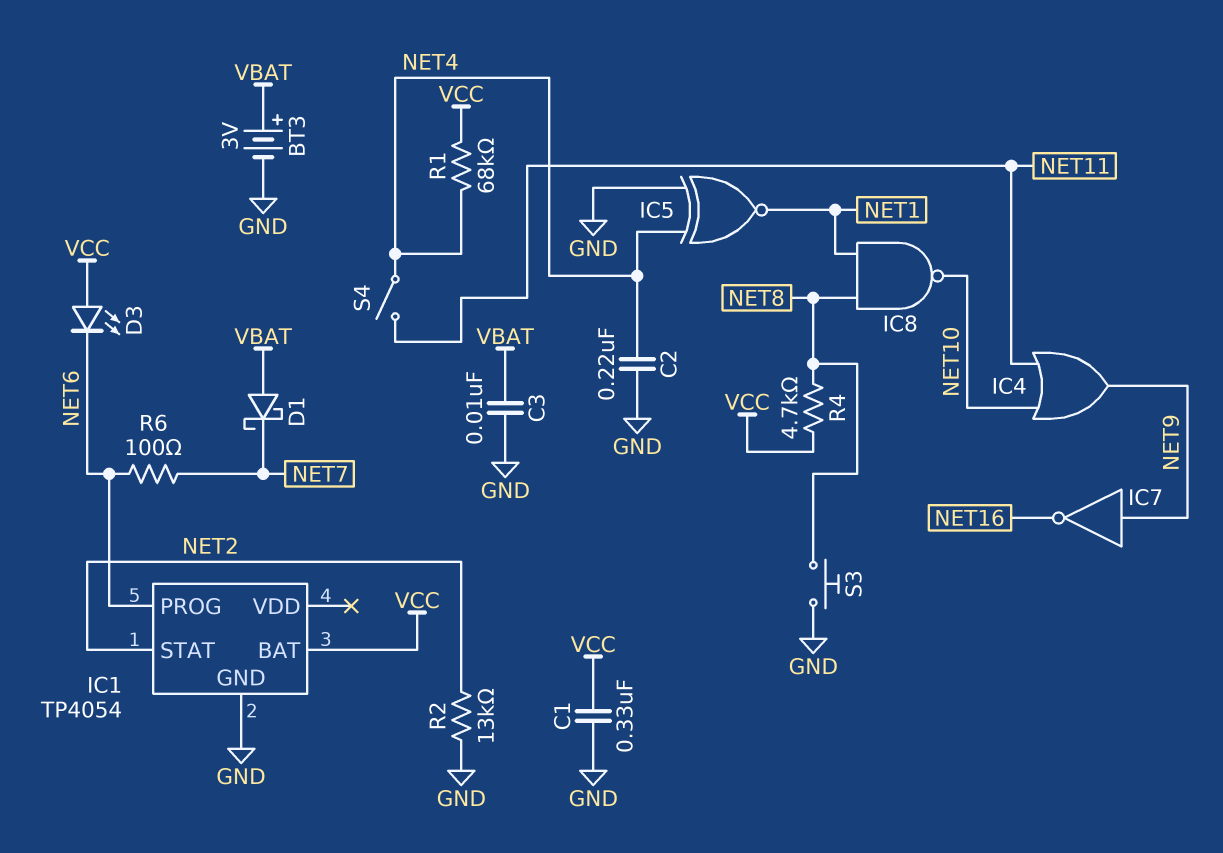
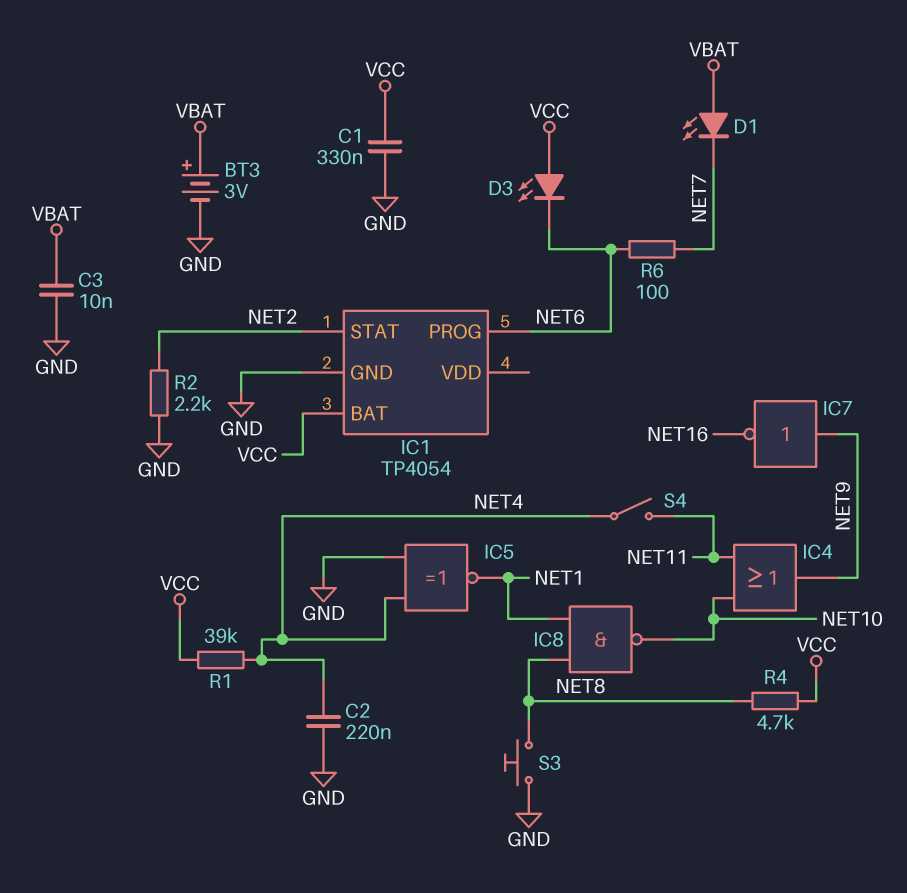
D1: schottky (A VBAT, K NET7) -> LED (A VBAT, K NET7)
R1: 68k (NET4, VCC) -> 39k (NET4, VCC)
R2: 13k (GND, NET2) -> 2.2k (GND, NET2)

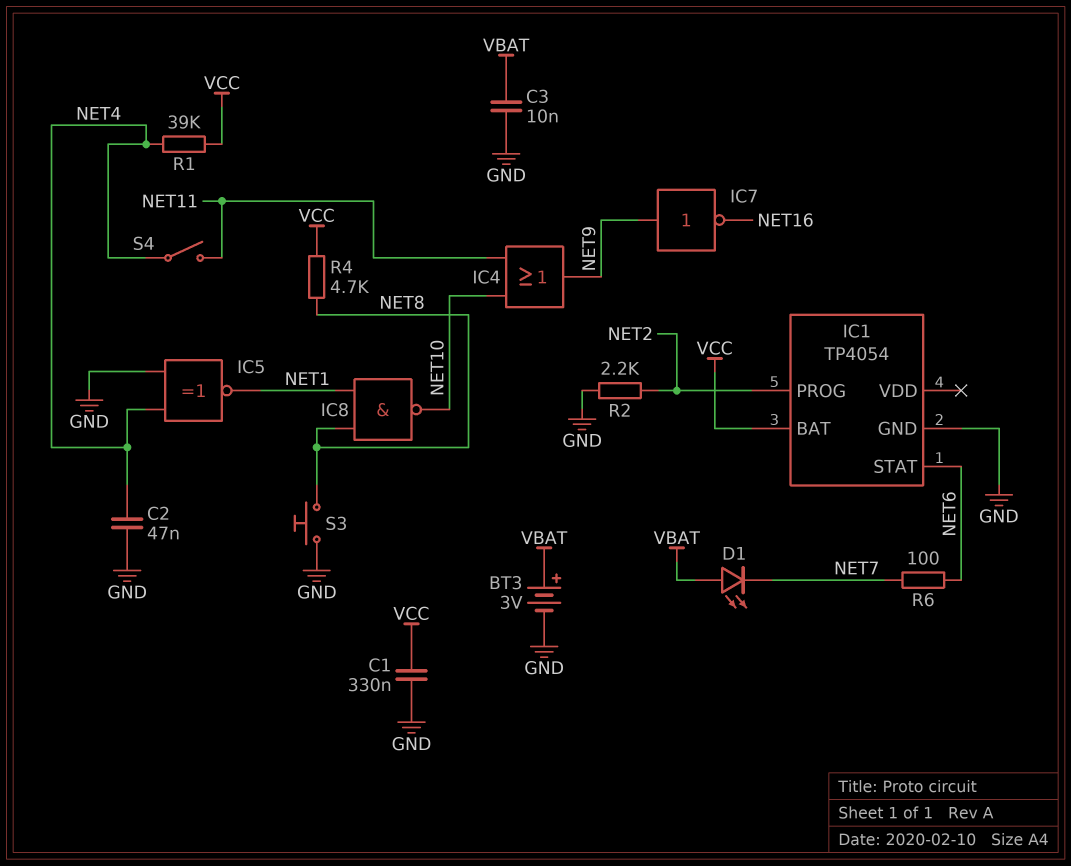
C2: 220nF (GND, NET4) -> 47nF (GND, NET4)
D3: LED (A VCC, K NET6) -> none
IC1 pin PROG: NET6 -> NET2
IC1 pin STAT: NET2 -> NET6

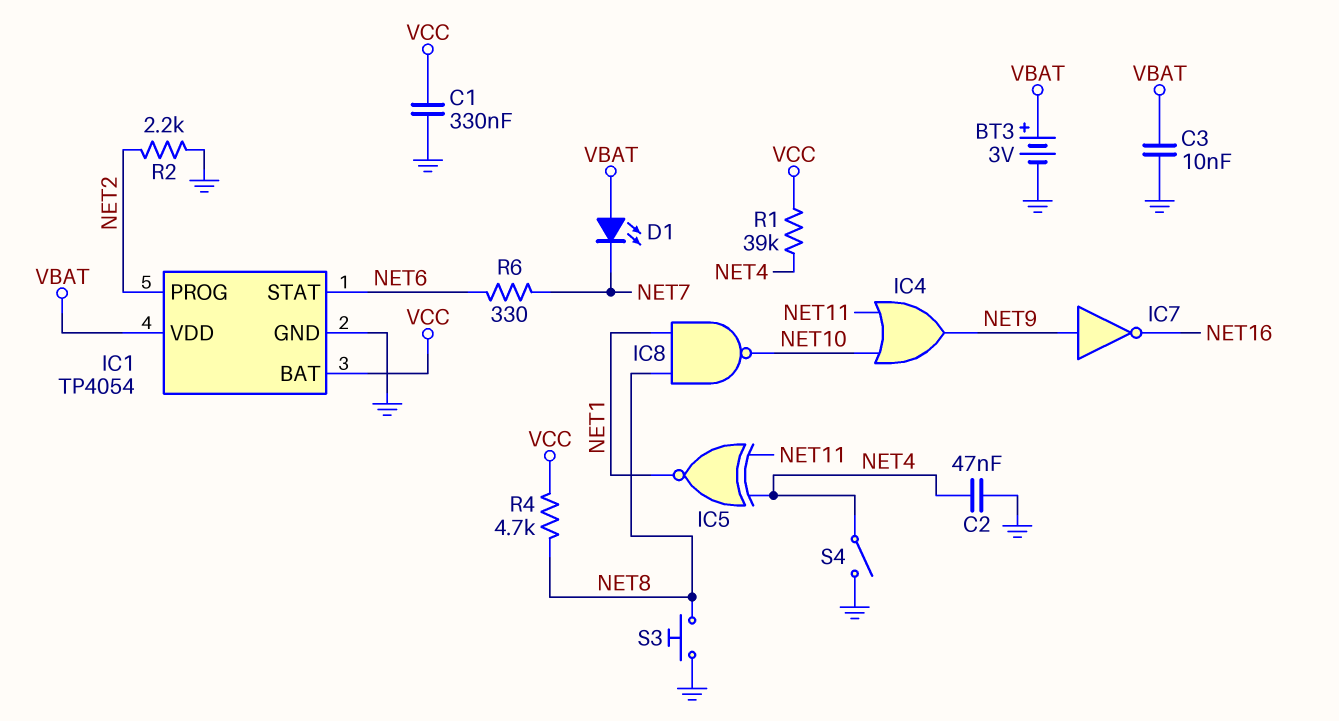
IC1 pin VDD: none -> VBAT
IC5: XNOR (in GND, in NET4, out NET1) -> XNOR (in NET4, in NET11, out NET1)
R6: 100 (NET6, NET7) -> 330 (NET6, NET7)
S4: switch (NET4, NET11) -> switch (GND, NET4)

